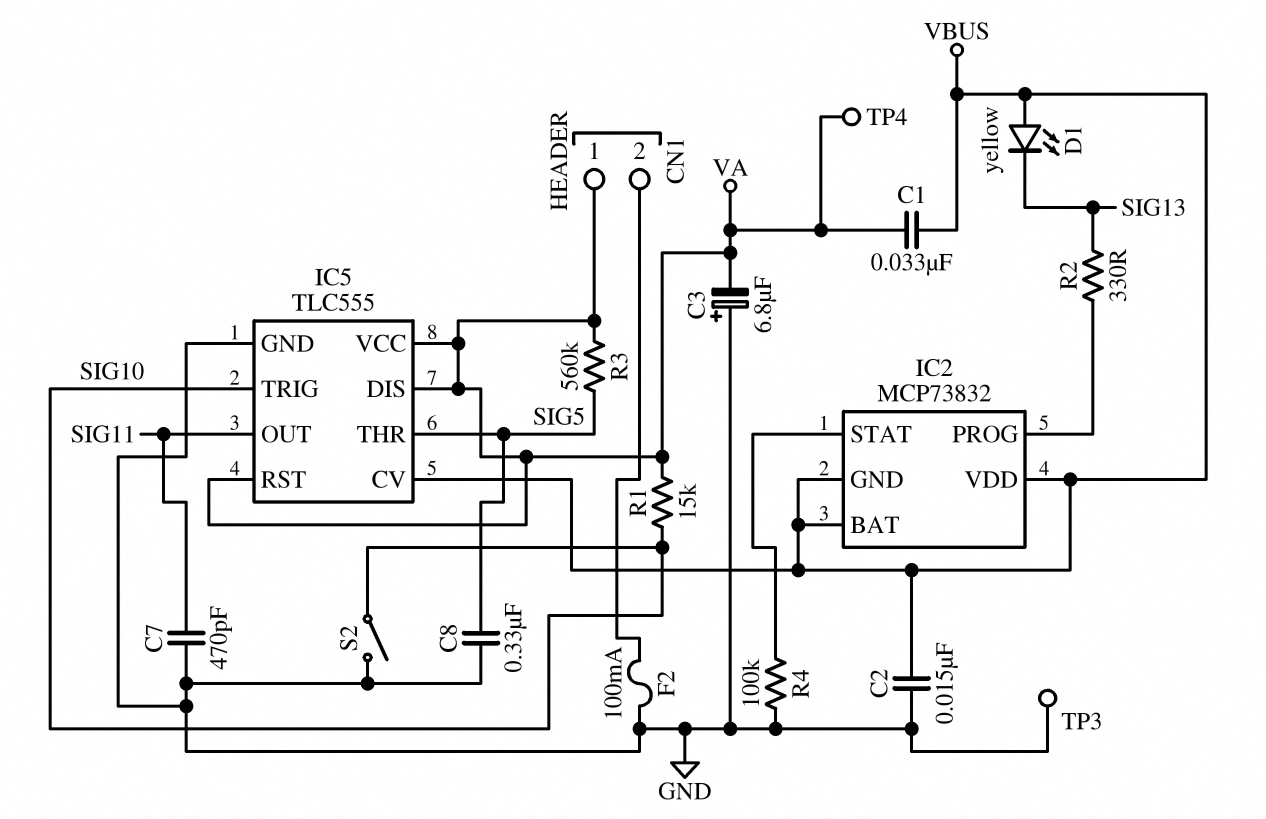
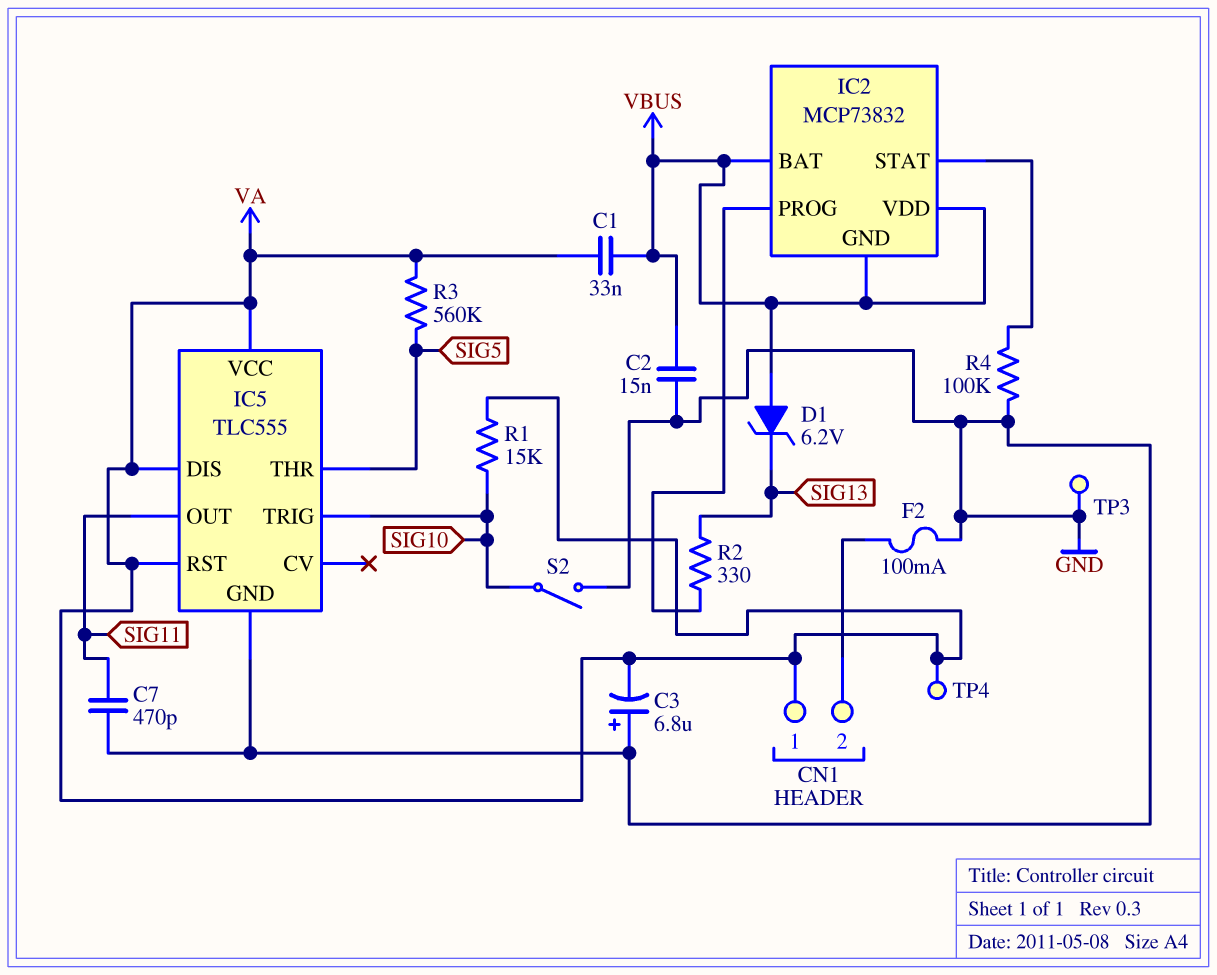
C8: 330nF (GND, SIG5) -> none
D1: LED yellow (A VBUS, K SIG13) -> zener 6.2V (A VBUS, K SIG13)
IC5 pin CV: VBUS -> none

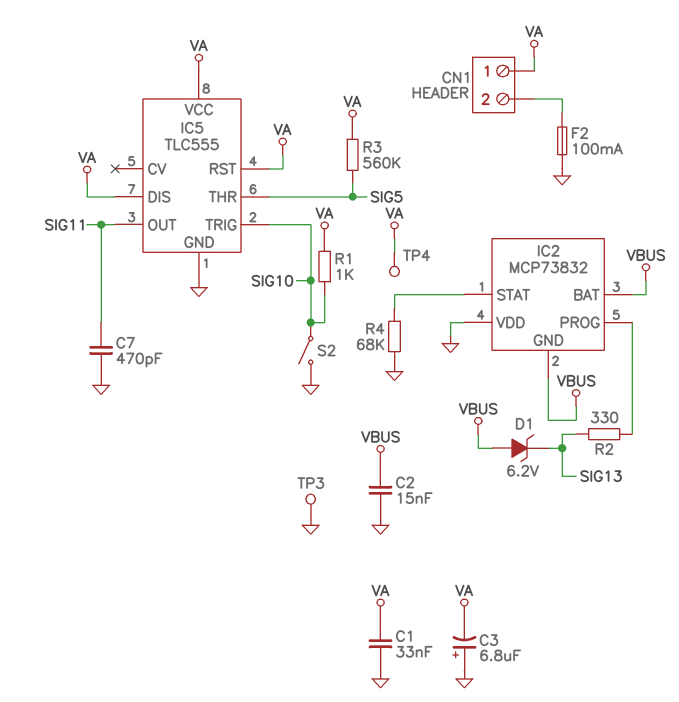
C1: 33nF (VA, VBUS) -> 33nF (GND, VA)
IC2 pin VDD: VBUS -> GND
R1: 15k (SIG10, VA) -> 1k (SIG10, VA)
R4: 100k (GND, IC2/STAT) -> 68k (GND, IC2/STAT)

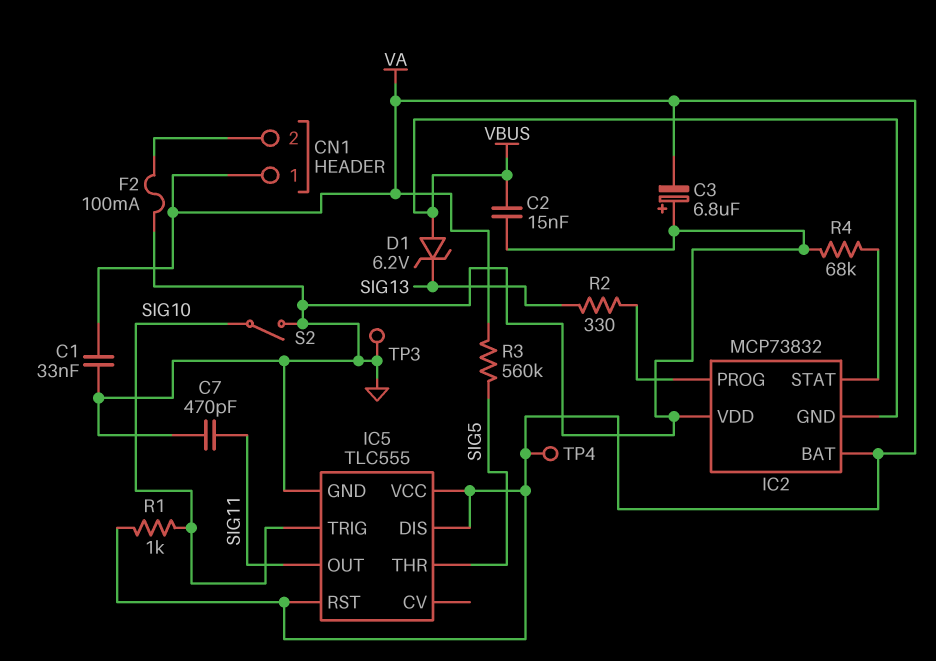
IC2 pin BAT: VBUS -> VA

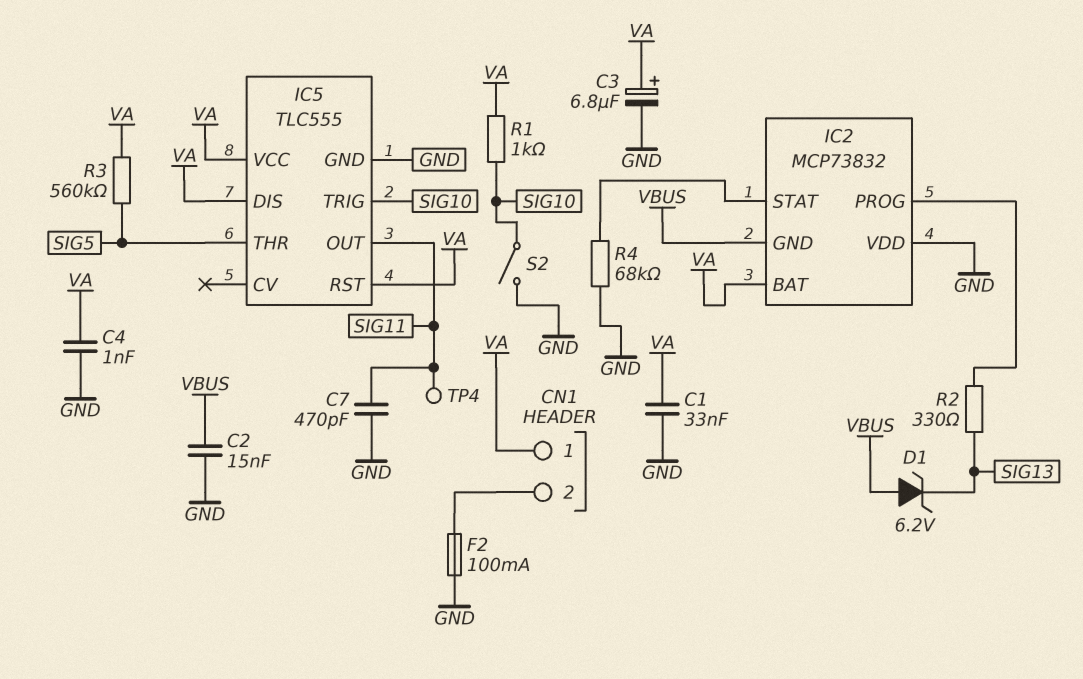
C3: 6.8uF (plus GND, minus VA) -> 6.8uF (plus VA, minus GND)
C4: none -> 1nF (GND, VA)
TP3: test point (GND) -> none
TP4: test point (VA) -> test point (SIG11)

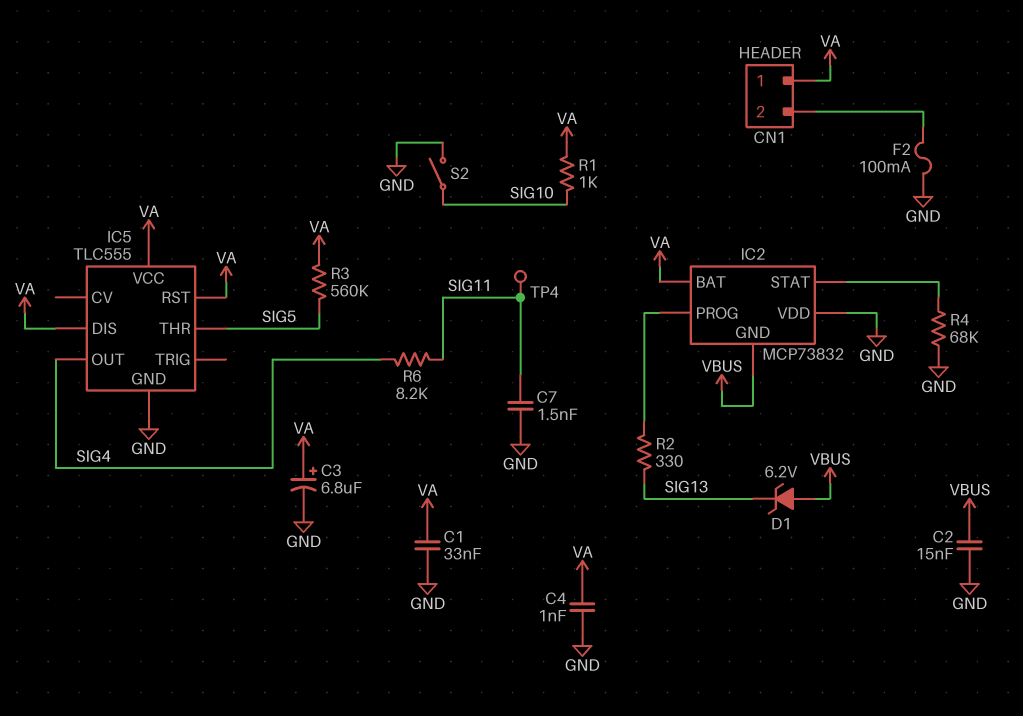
C7: 470pF (GND, SIG11) -> 1.5nF (GND, SIG11)
IC5 pin OUT: SIG11 -> SIG4
IC5 pin TRIG: SIG10 -> none
R6: none -> 8.2k (SIG4, SIG11)

